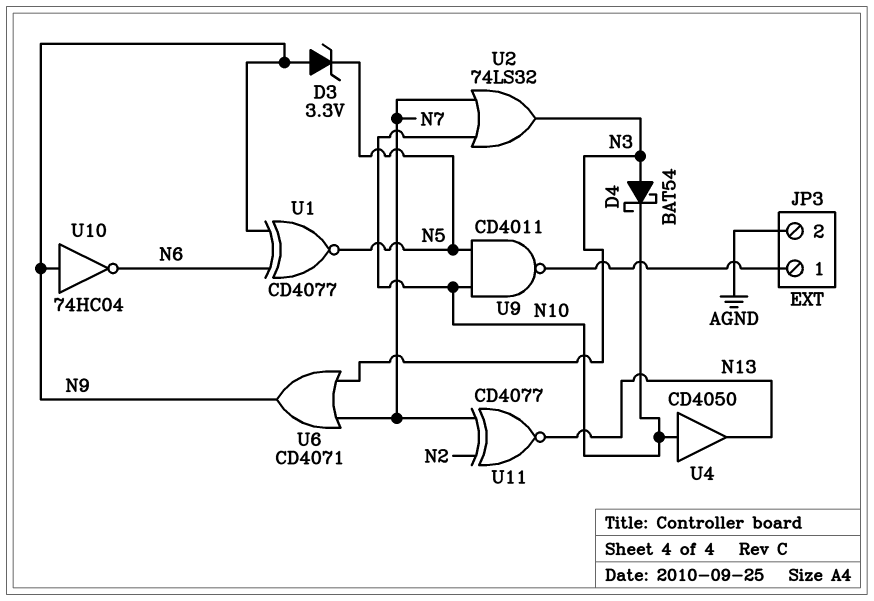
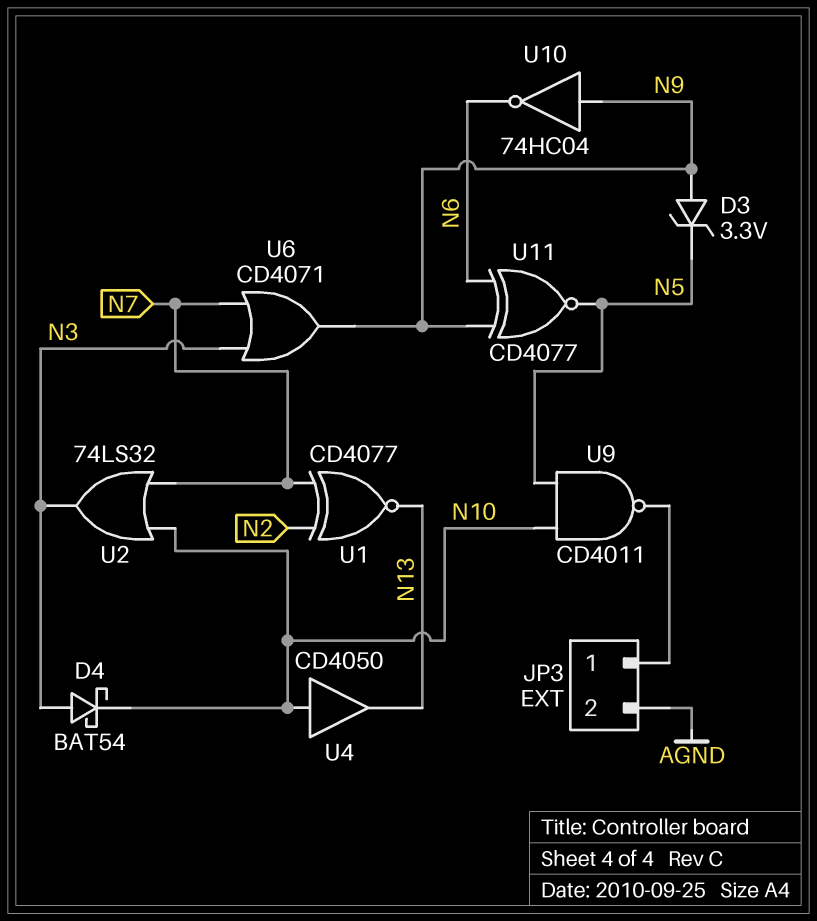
U1: XNOR CD4077 (in N6, in N9, out N5) -> XNOR CD4077 (in N2, in N7, out N13)
U11: XNOR CD4077 (in N2, in N7, out N13) -> XNOR CD4077 (in N6, in N9, out N5)

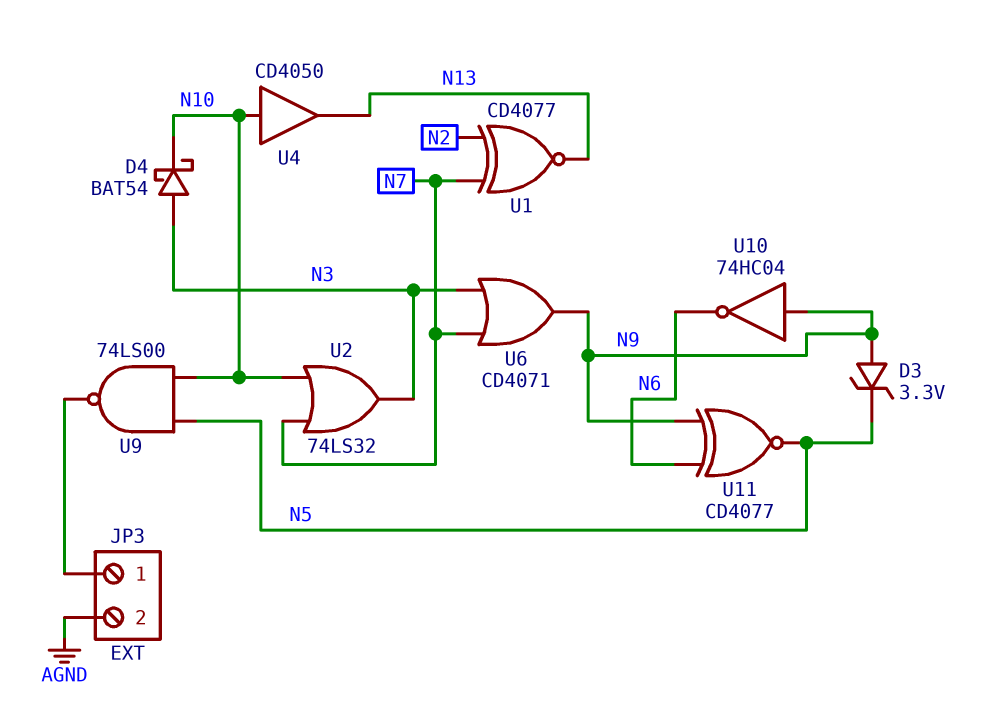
U9: NAND CD4011 (in N5, in N10, out JP3/1) -> NAND 74LS00 (in N5, in N10, out JP3/1)

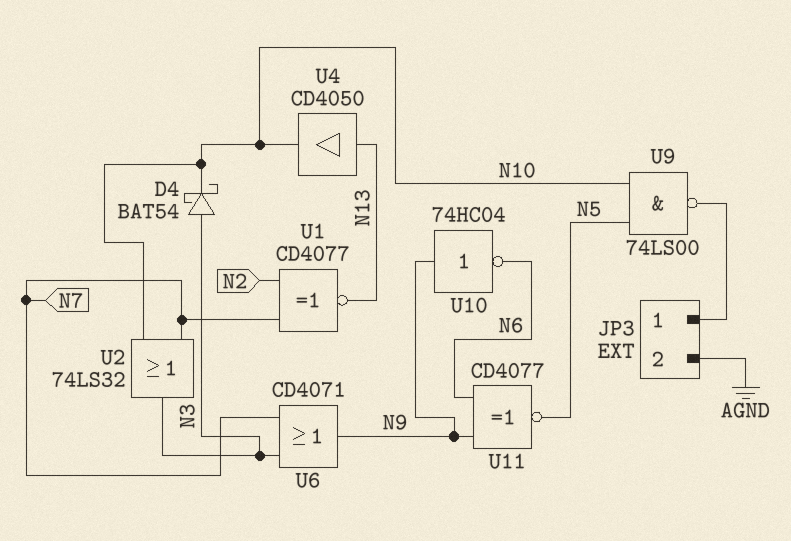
D3: zener 3.3V (A N9, K N5) -> none
U4: buffer CD4050 (in N10, out N13) -> buffer CD4050 (in N13, out N10)

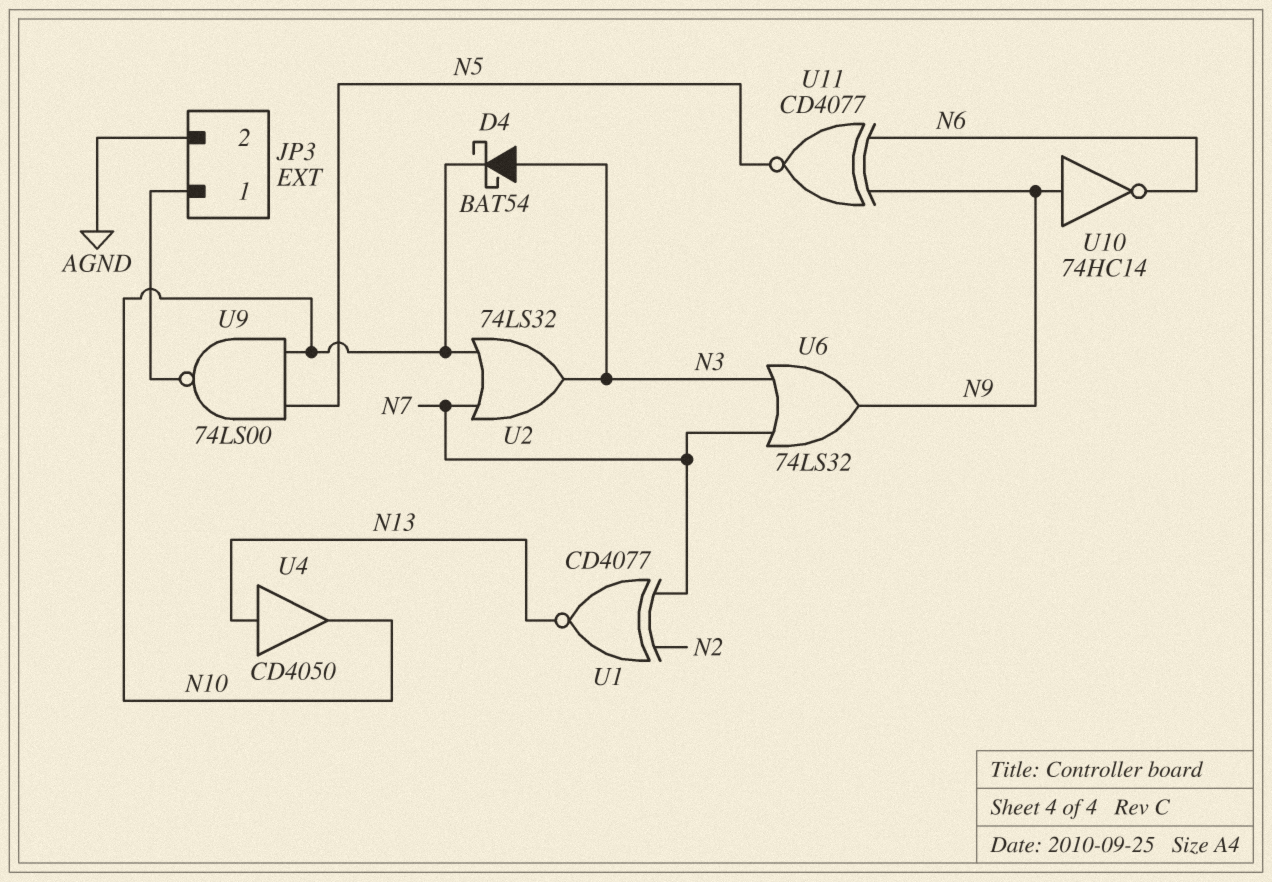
U6: OR CD4071 (in N3, in N7, out N9) -> OR 74LS32 (in N3, in N7, out N9)
U10: NOT 74HC04 (in N9, out N6) -> NOT 74HC14 (in N9, out N6)

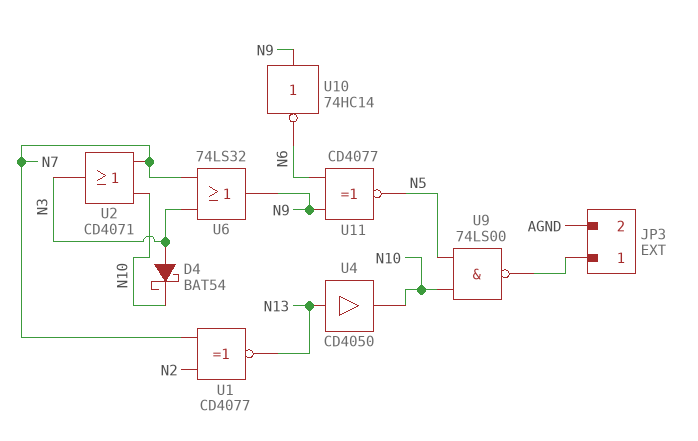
U2: OR 74LS32 (in N7, in N10, out N3) -> OR CD4071 (in N7, in N10, out N3)

